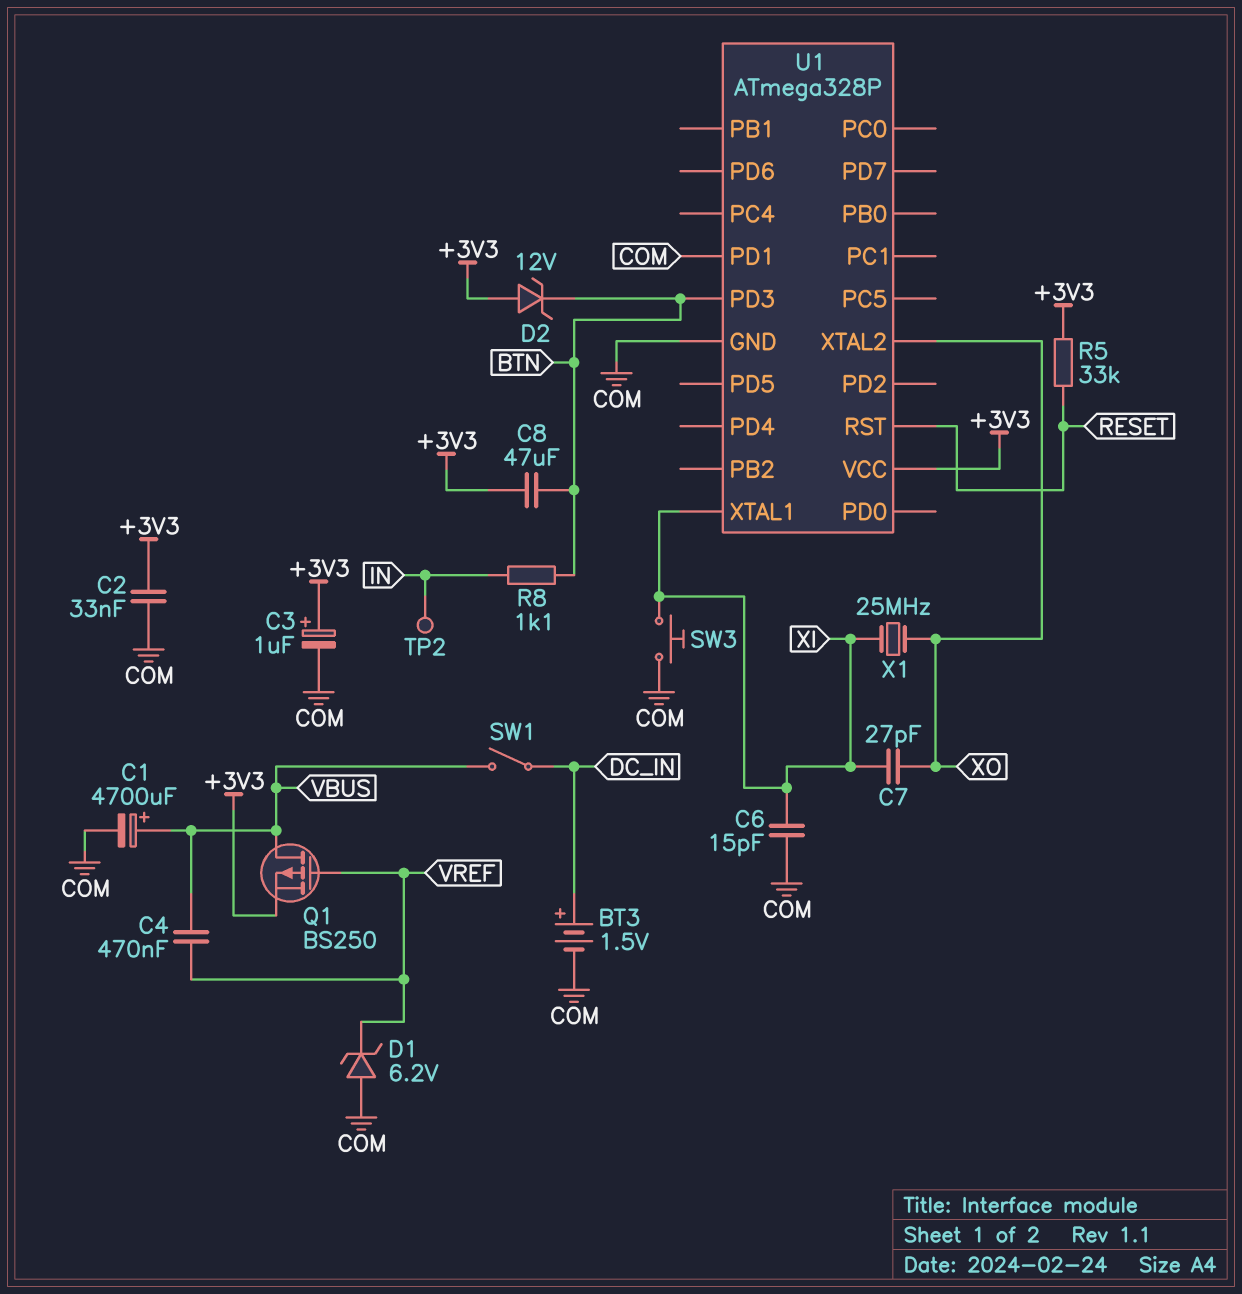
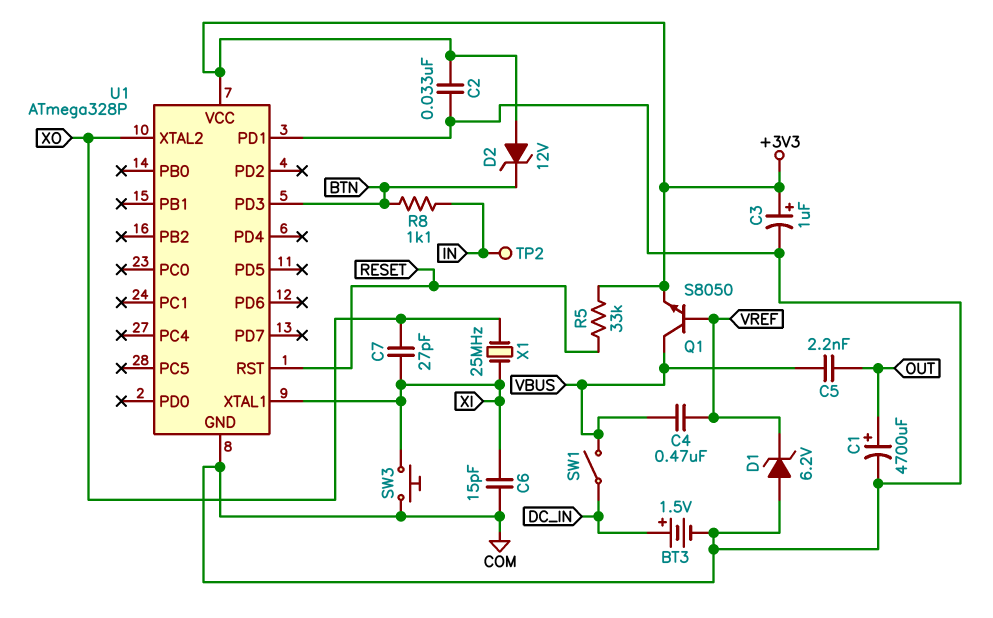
C1: 4700uF (plus VBUS, minus COM) -> 4700uF (plus OUT, minus COM)
C5: none -> 2.2nF (OUT, VBUS)
C8: 47uF (+3V3, BTN) -> none
Q1: PMOS BS250 (G VREF, D VBUS, S +3V3) -> NPN S8050 (B VREF, C VBUS, E +3V3)

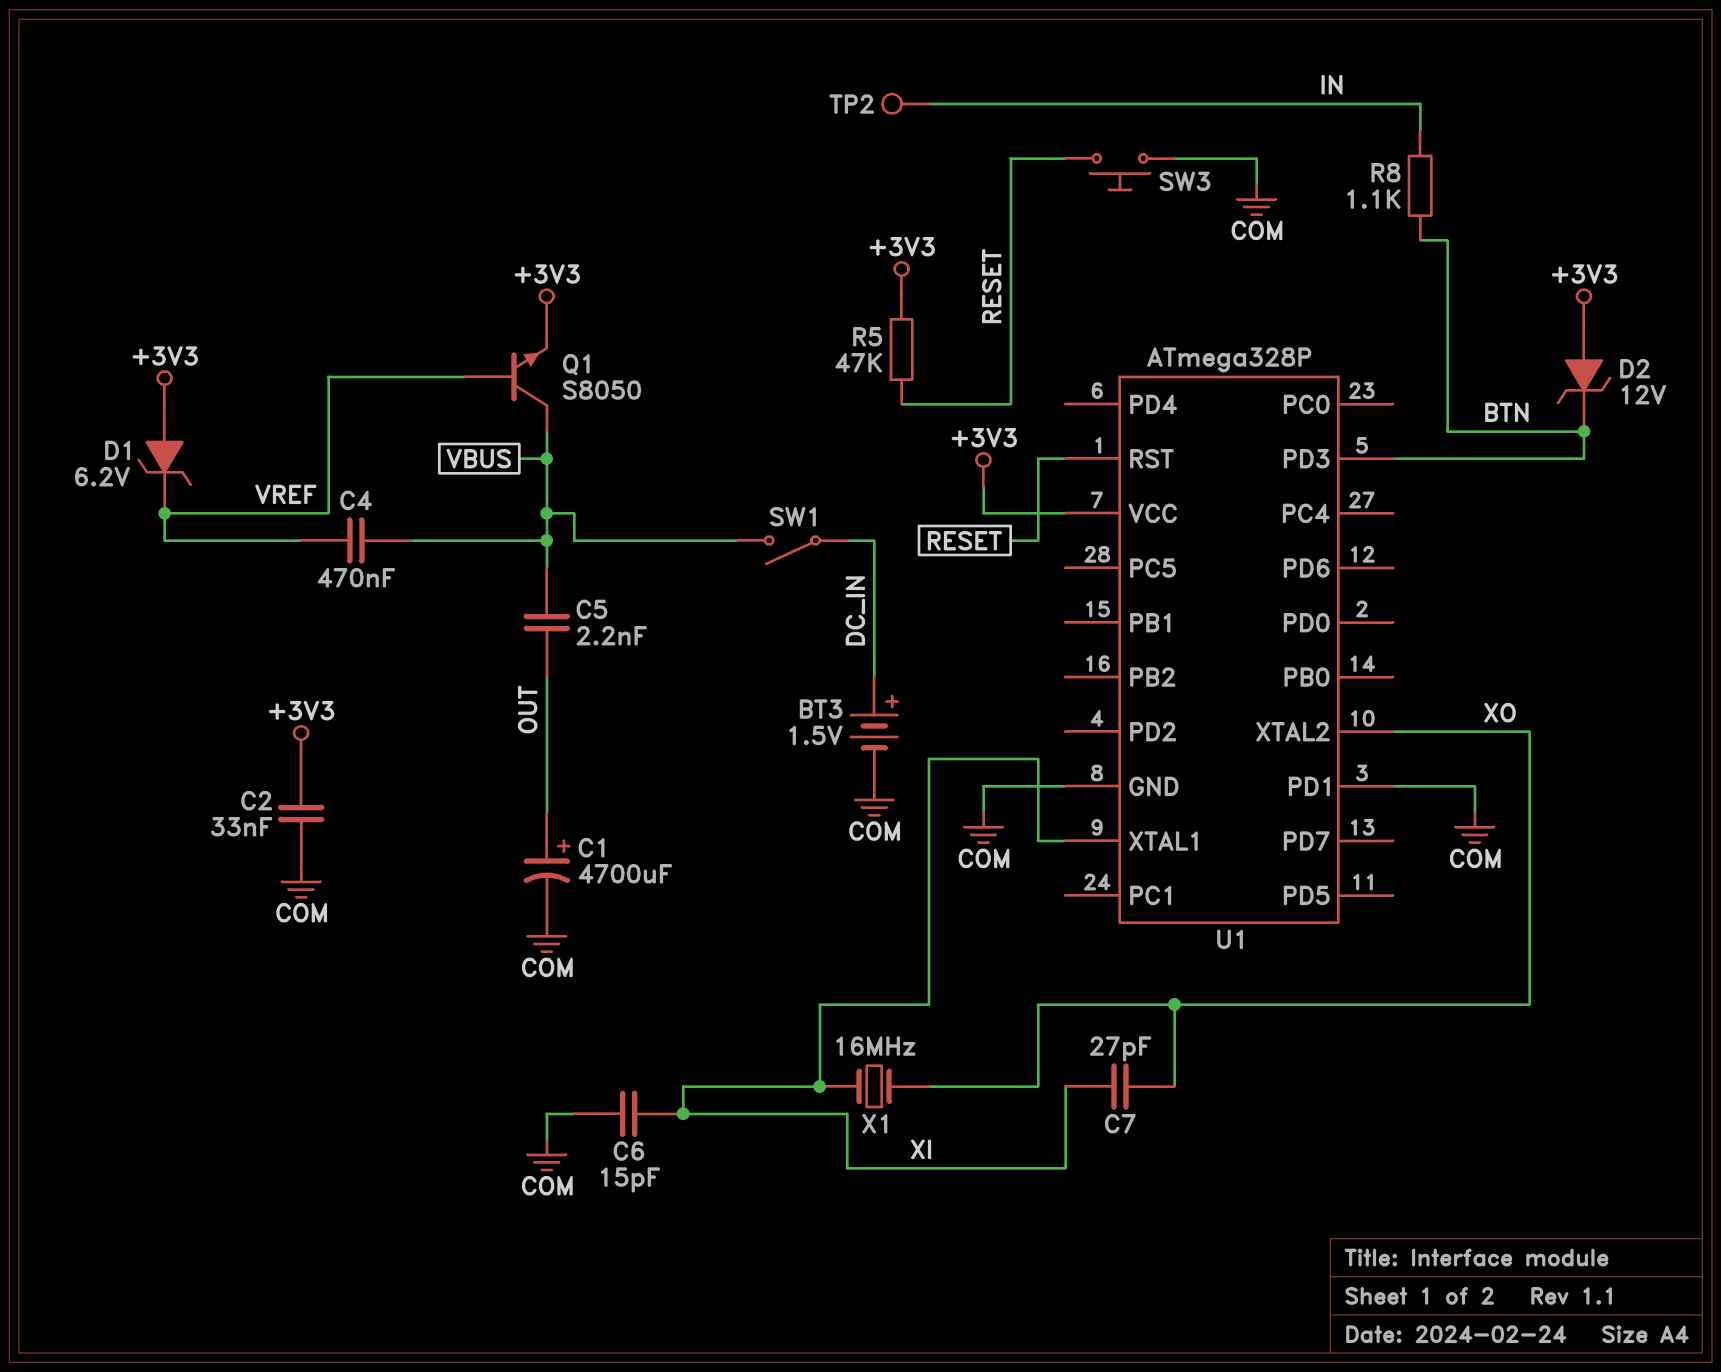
C3: 1uF (plus +3V3, minus COM) -> none
D1: zener 6.2V (A COM, K VREF) -> zener 6.2V (A +3V3, K VREF)
R5: 33k (+3V3, RESET) -> 47k (+3V3, RESET)
SW3: button (COM, XI) -> button (COM, RESET)
X1: 25MHz (XI, XO) -> 16MHz (XI, XO)

